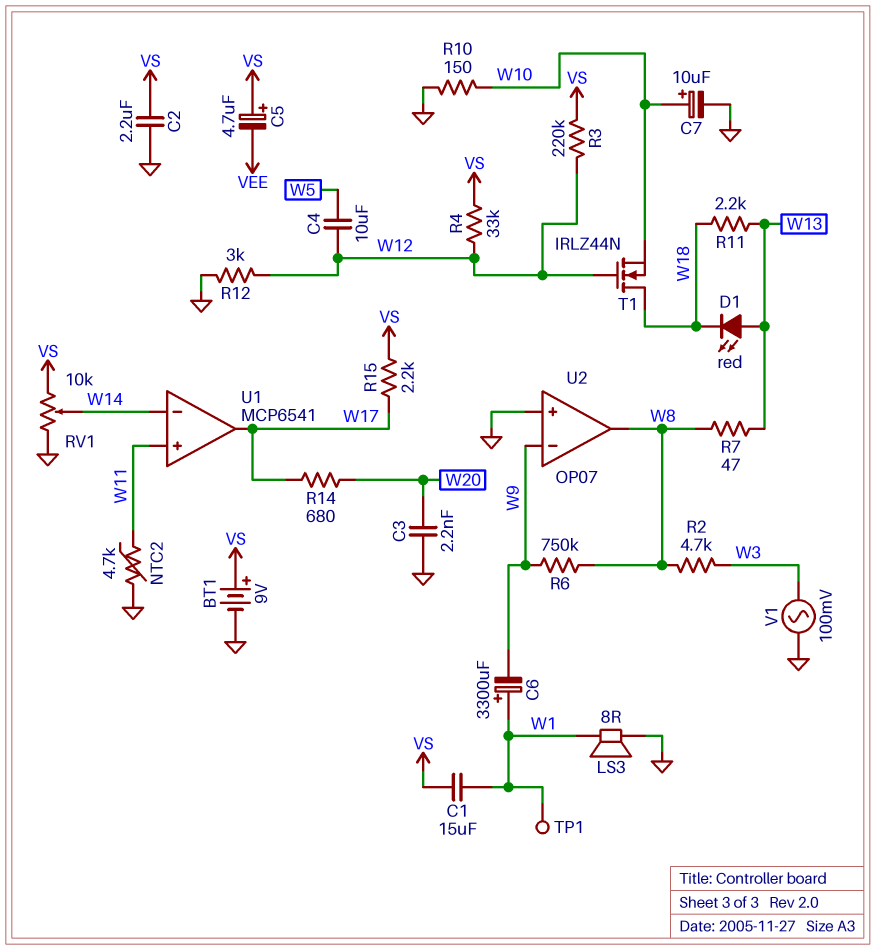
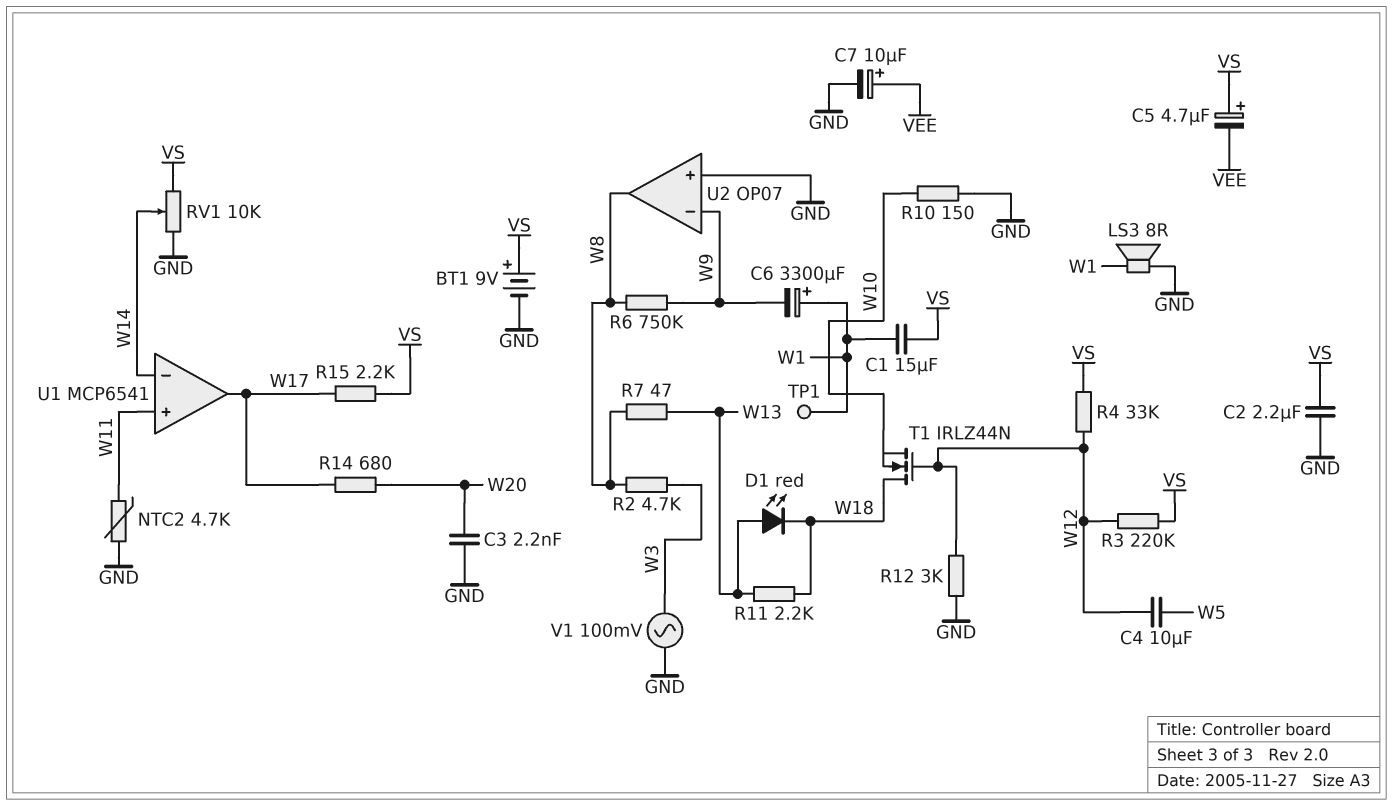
C7: 10uF (plus W10, minus GND) -> 10uF (plus VEE, minus GND)

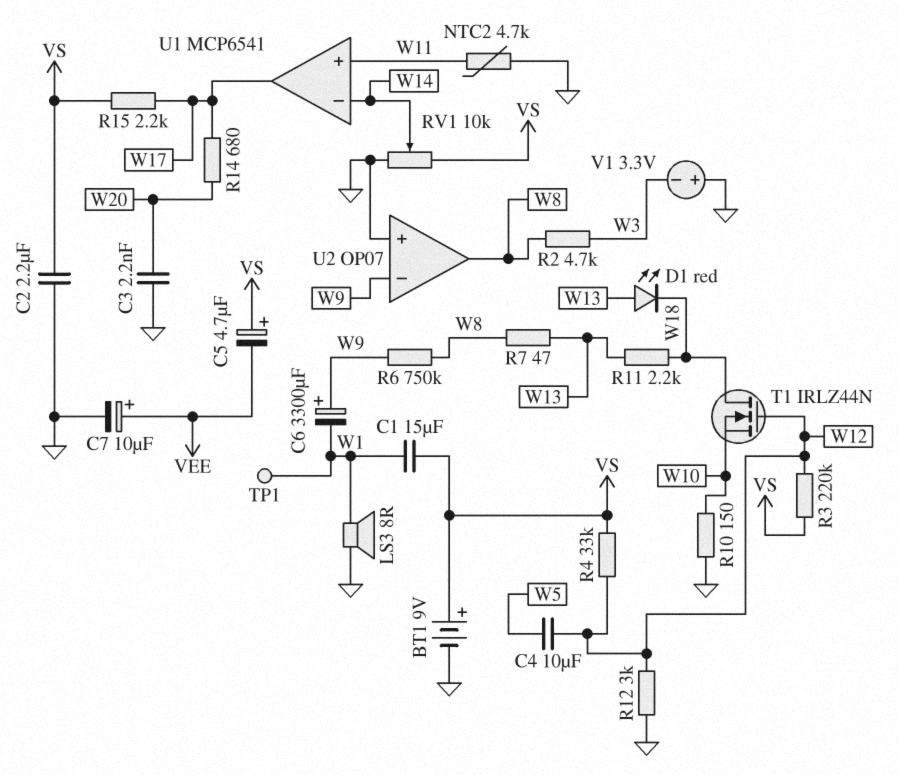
C6: 3300uF (plus W1, minus W9) -> 3300uF (plus W9, minus W1)
V1: AC 100mV (GND, W3) -> 3.3V (plus GND, minus W3)

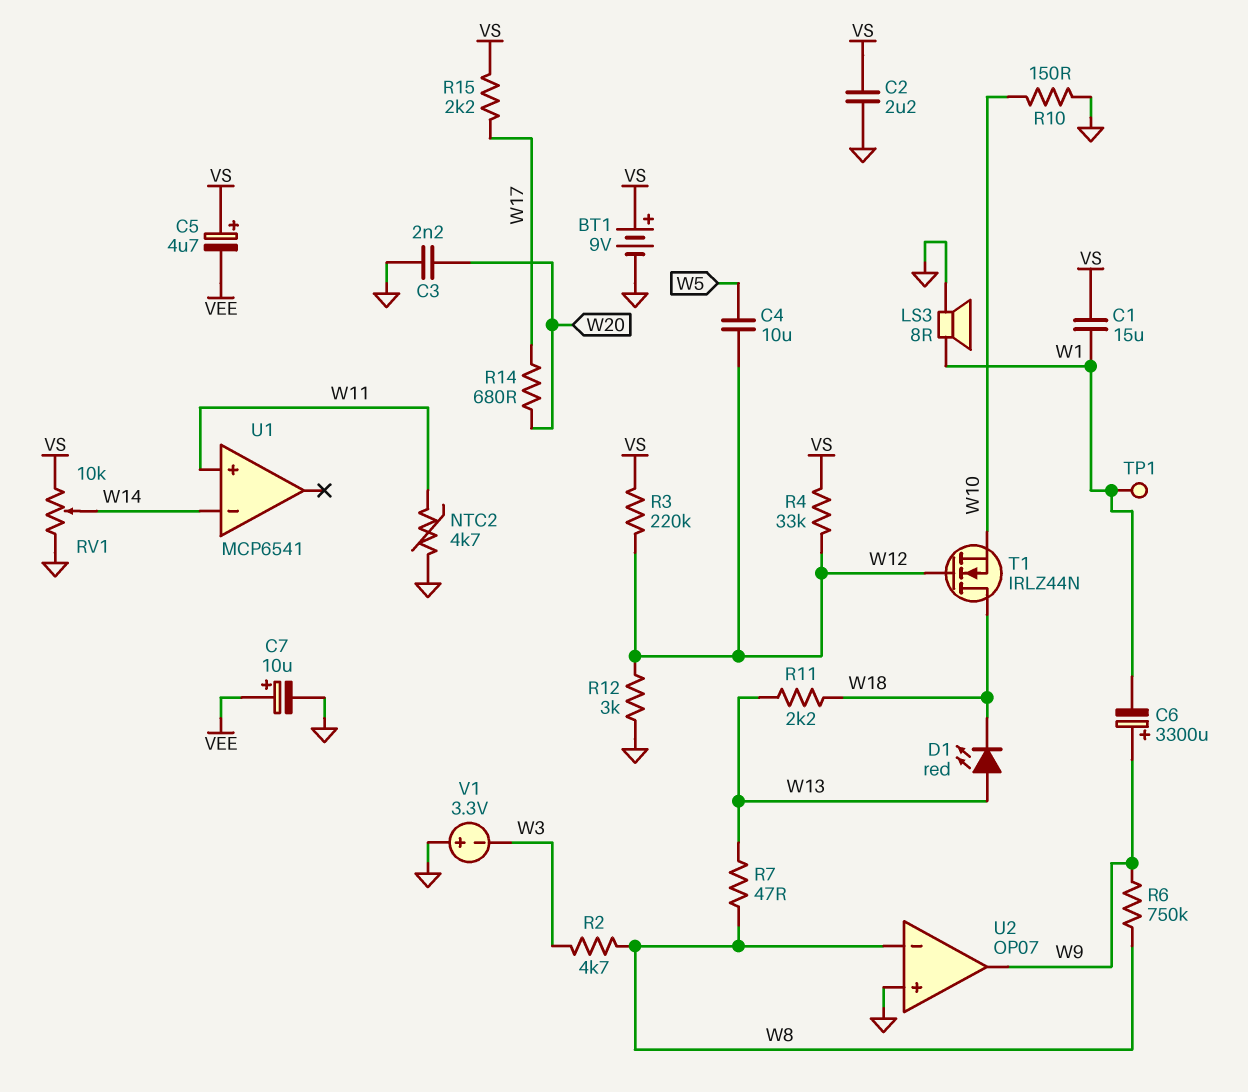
U1 pin out: W17 -> none
U2 pin in-: W9 -> W8
U2 pin out: W8 -> W9

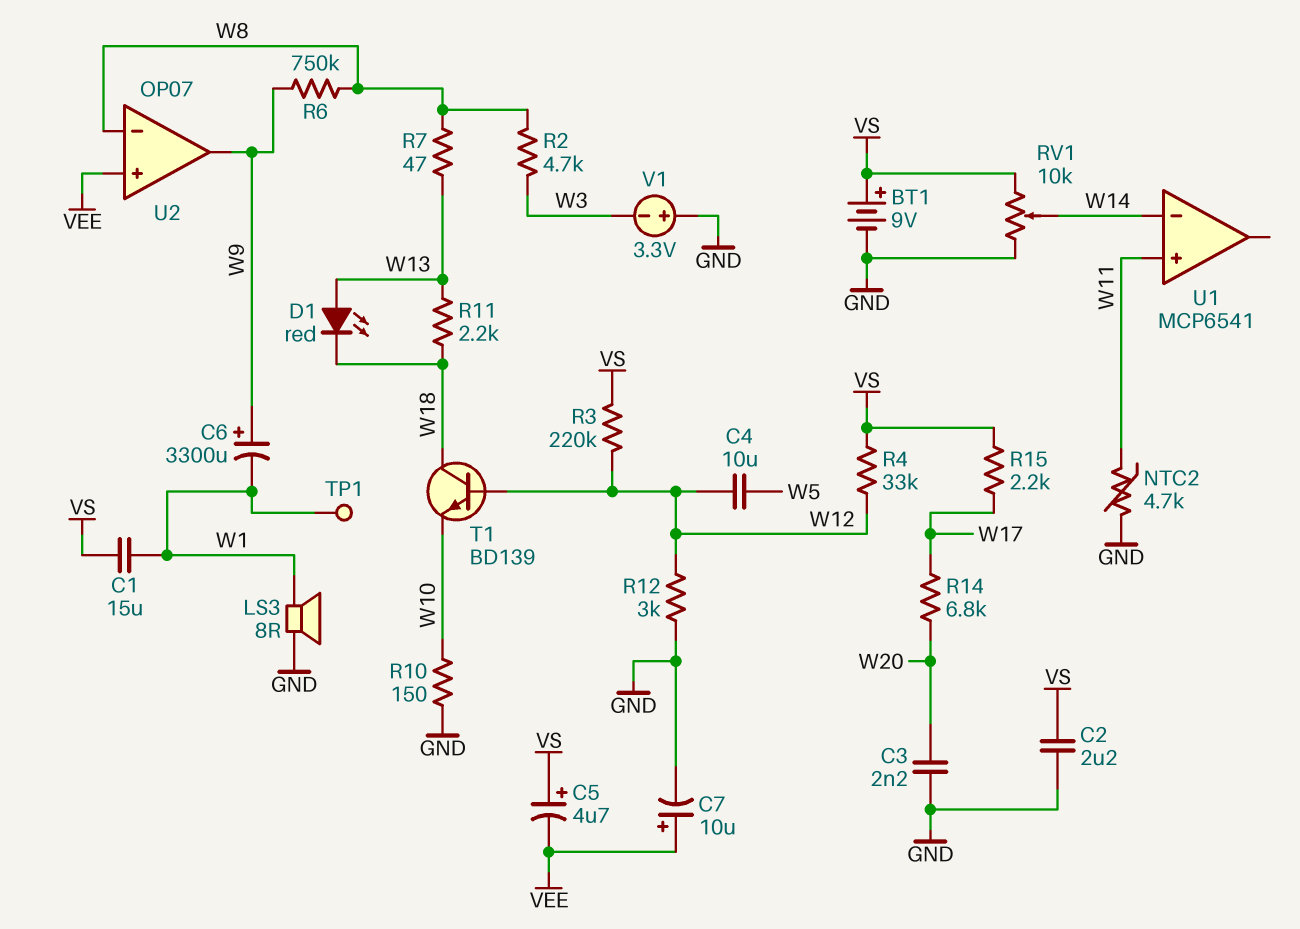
R14: 680 (W17, W20) -> 6.8k (W17, W20)
T1: NMOS IRLZ44N (G W12, D W18, S W10) -> NPN BD139 (B W12, C W18, E W10)
U2 pin in+: GND -> VEE

